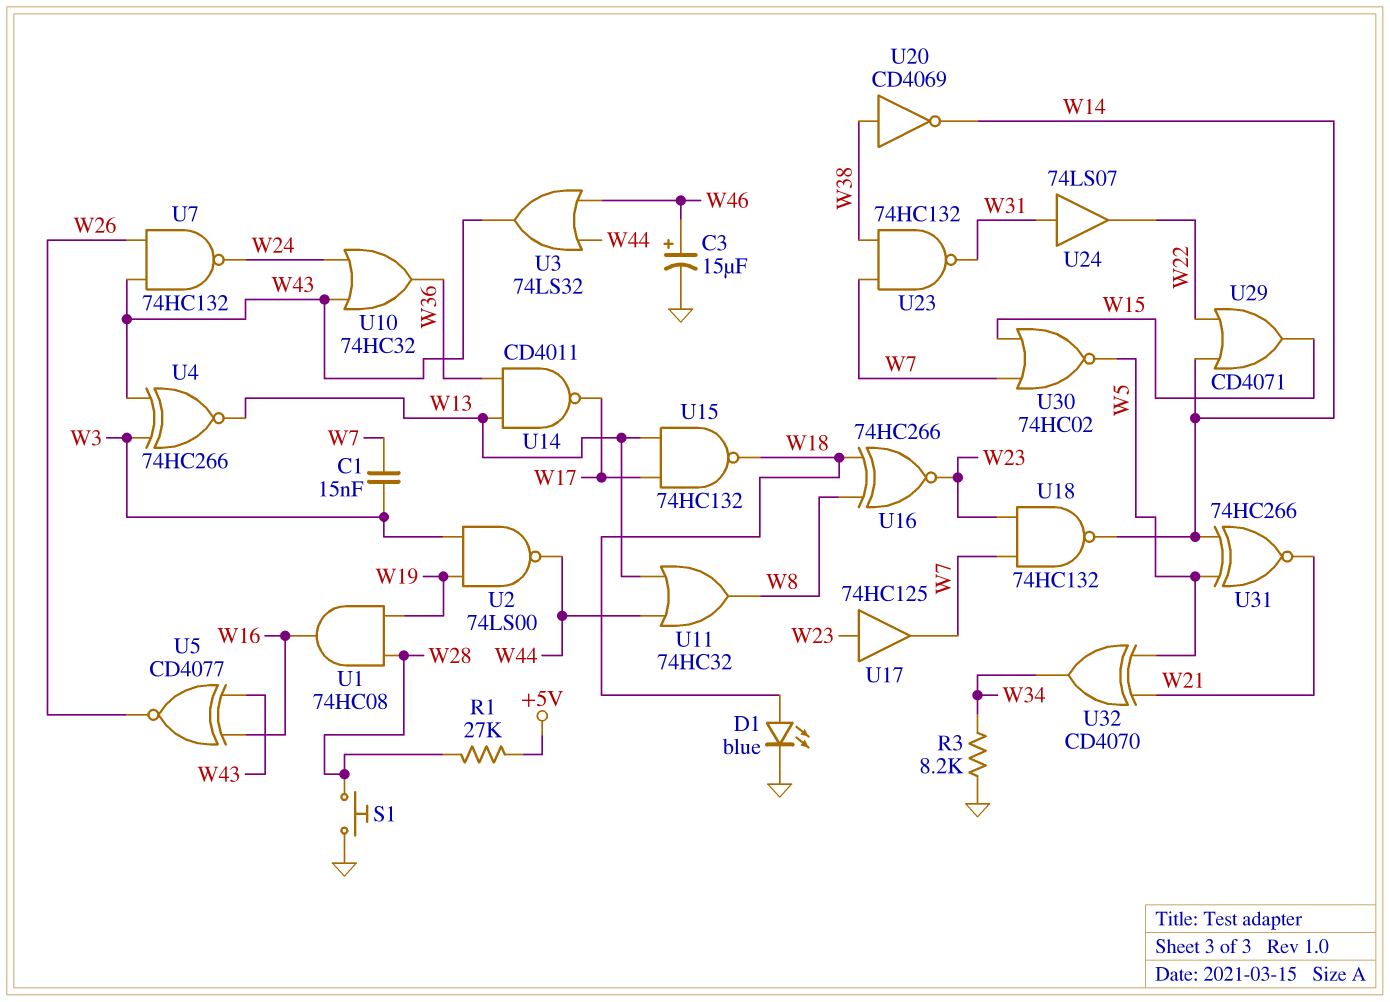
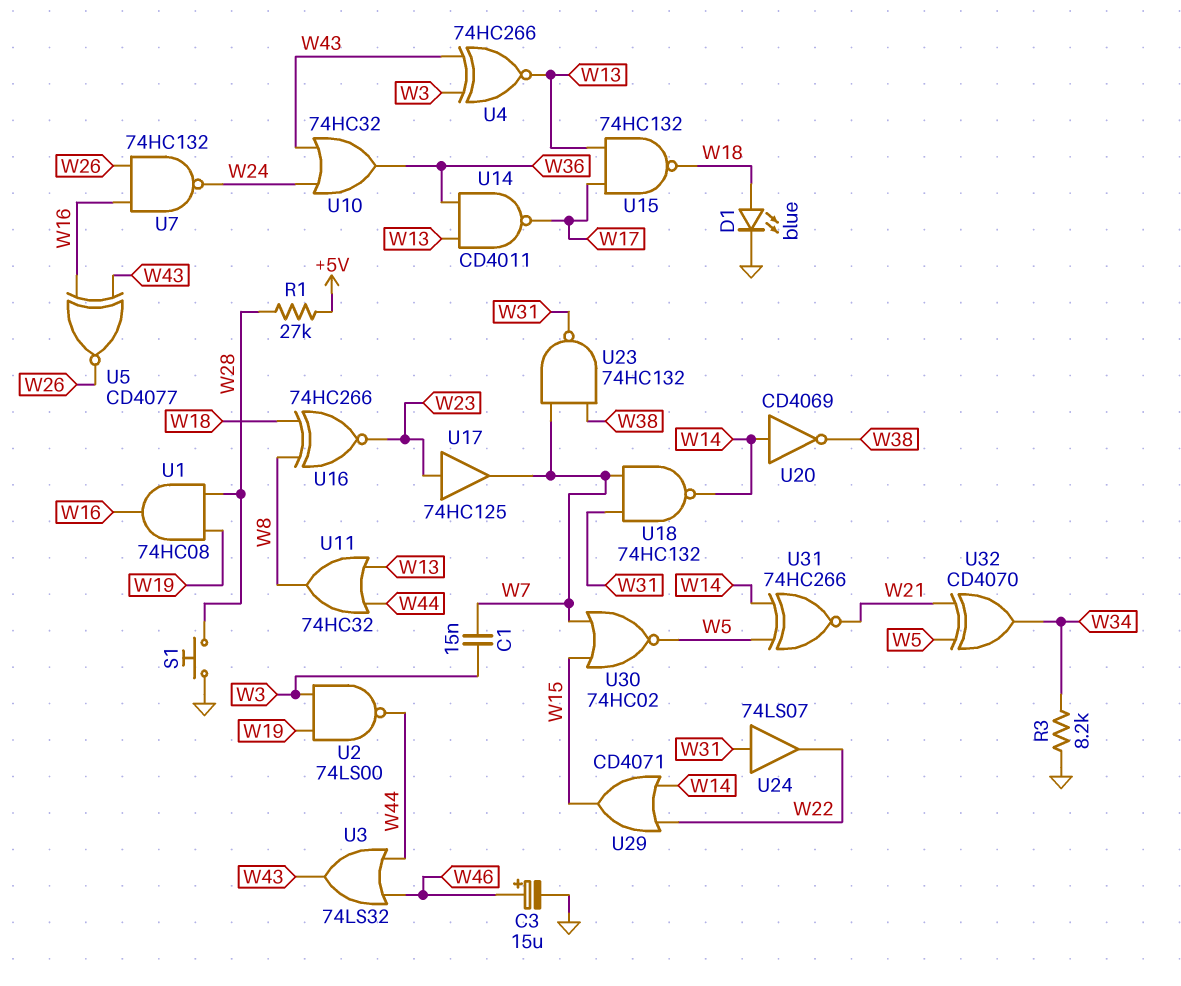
U7: NAND 74HC132 (in W26, in W43, out W24) -> NAND 74HC132 (in W16, in W26, out W24)
U18: NAND 74HC132 (in W7, in W23, out W14) -> NAND 74HC132 (in W7, in W31, out W14)
U20: NOT CD4069 (in W38, out W14) -> NOT CD4069 (in W14, out W38)

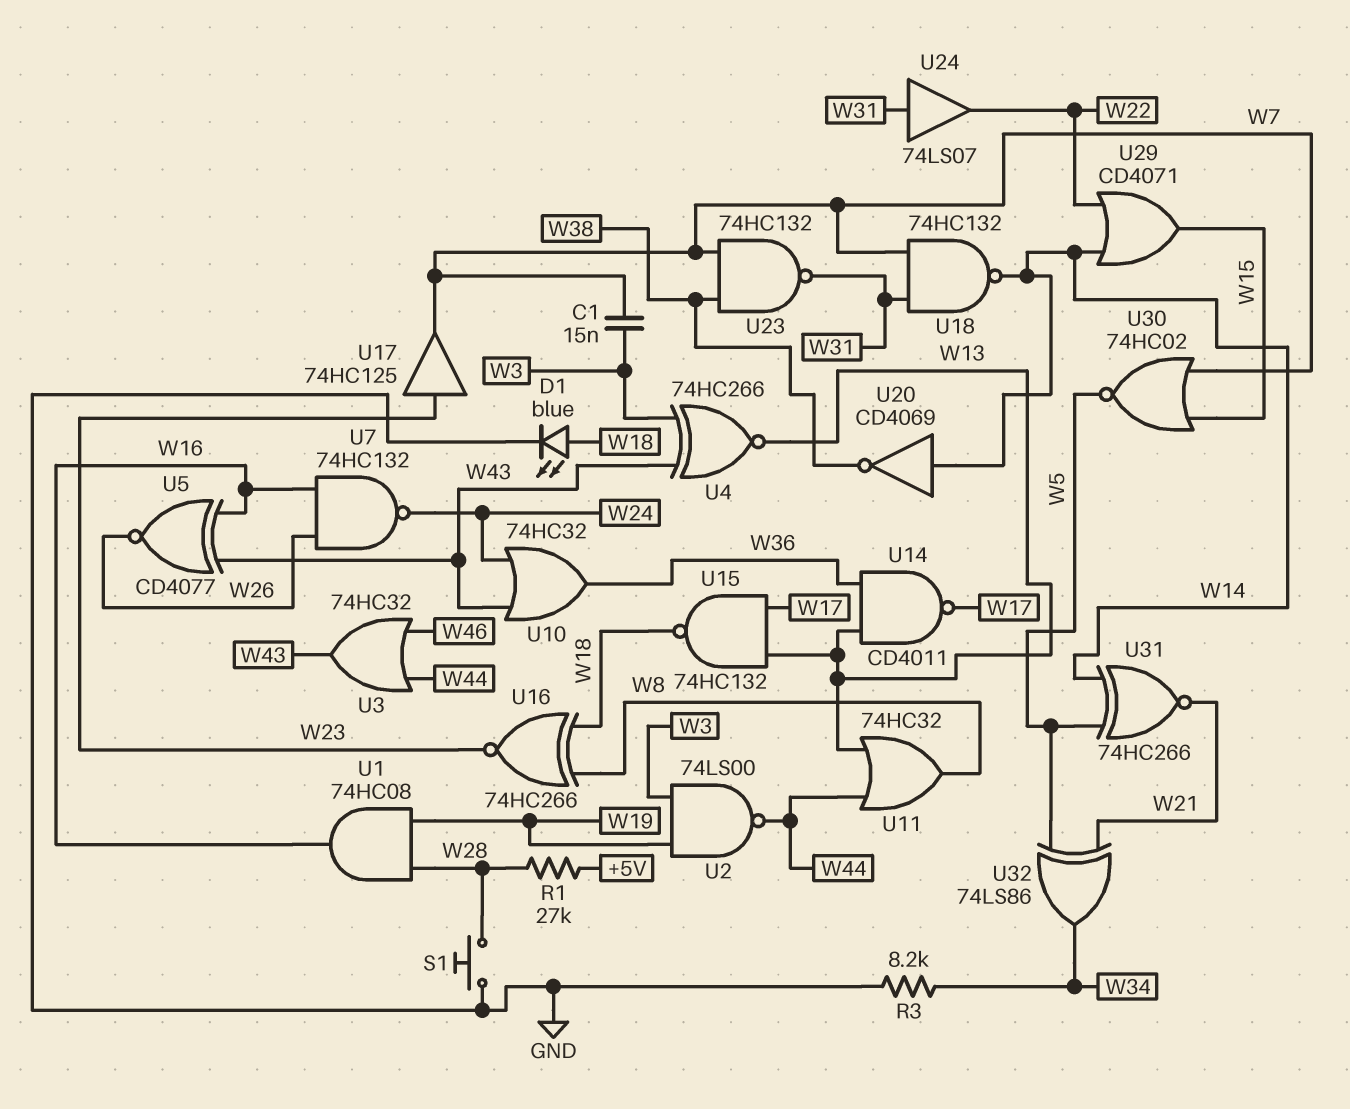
C3: 15uF (plus W46, minus GND) -> none
U3: OR 74LS32 (in W44, in W46, out W43) -> OR 74HC32 (in W44, in W46, out W43)
U32: XOR CD4070 (in W5, in W21, out W34) -> XOR 74LS86 (in W5, in W21, out W34)

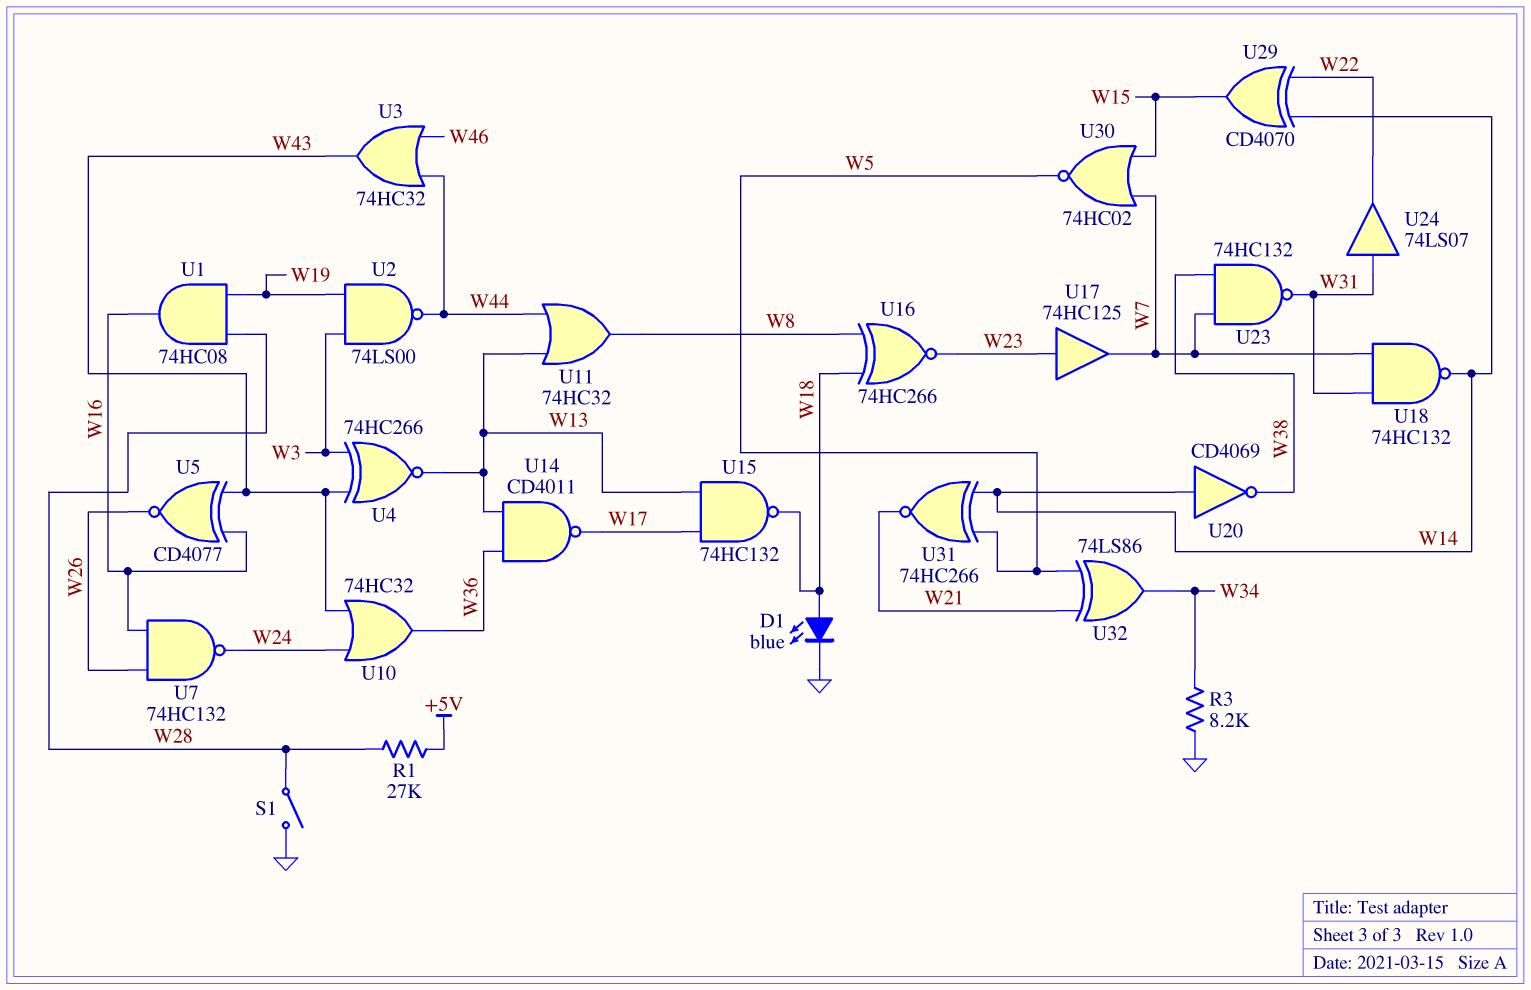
C1: 15nF (W3, W7) -> none
S1: button (GND, W28) -> switch (GND, W28)
U29: OR CD4071 (in W14, in W22, out W15) -> XOR CD4070 (in W14, in W22, out W15)

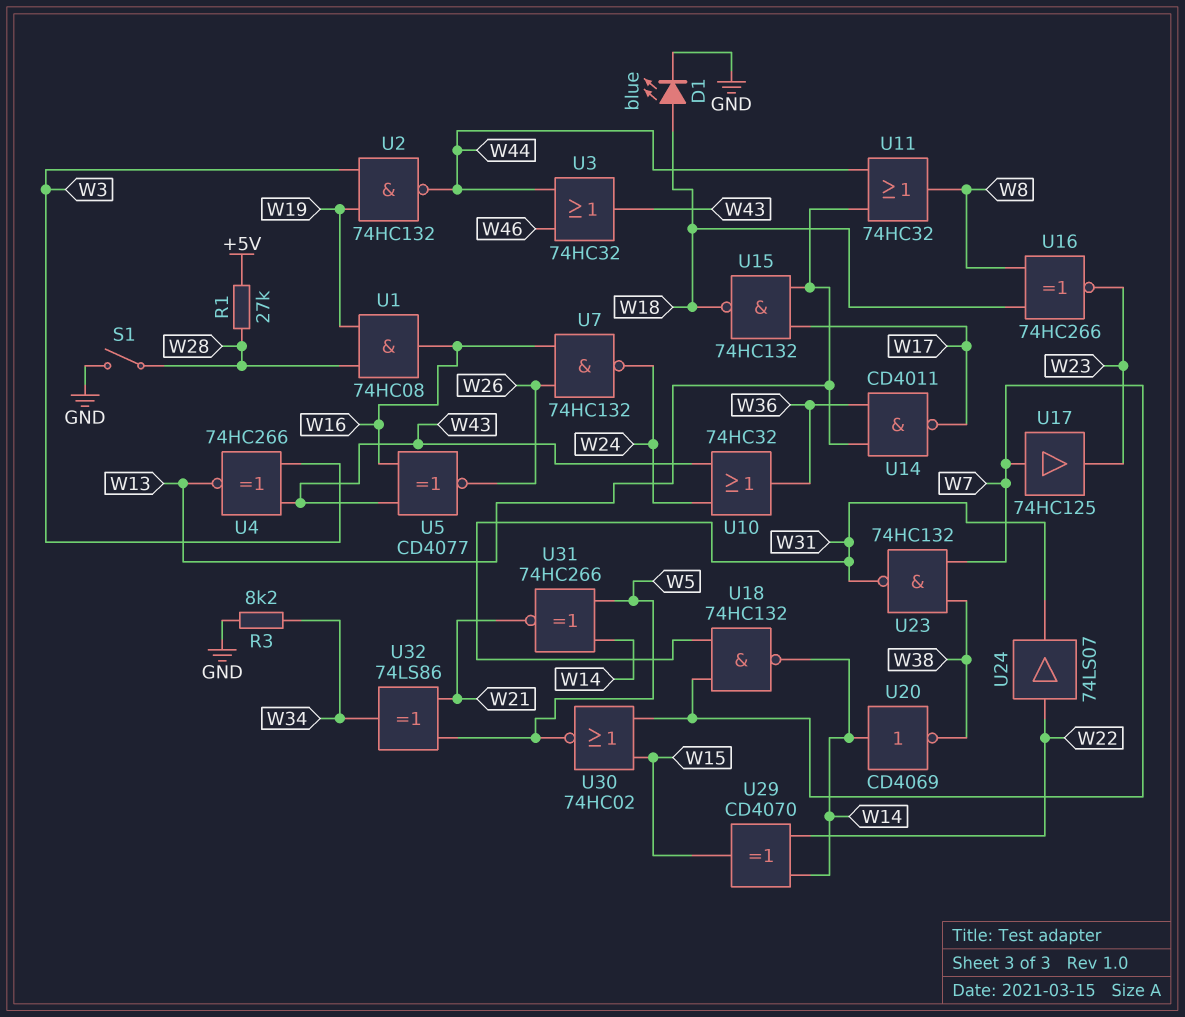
U2: NAND 74LS00 (in W3, in W19, out W44) -> NAND 74HC132 (in W3, in W19, out W44)
U17: buffer 74HC125 (in W23, out W7) -> buffer 74HC125 (in W7, out W23)
U24: buffer 74LS07 (in W31, out W22) -> buffer 74LS07 (in W22, out W31)

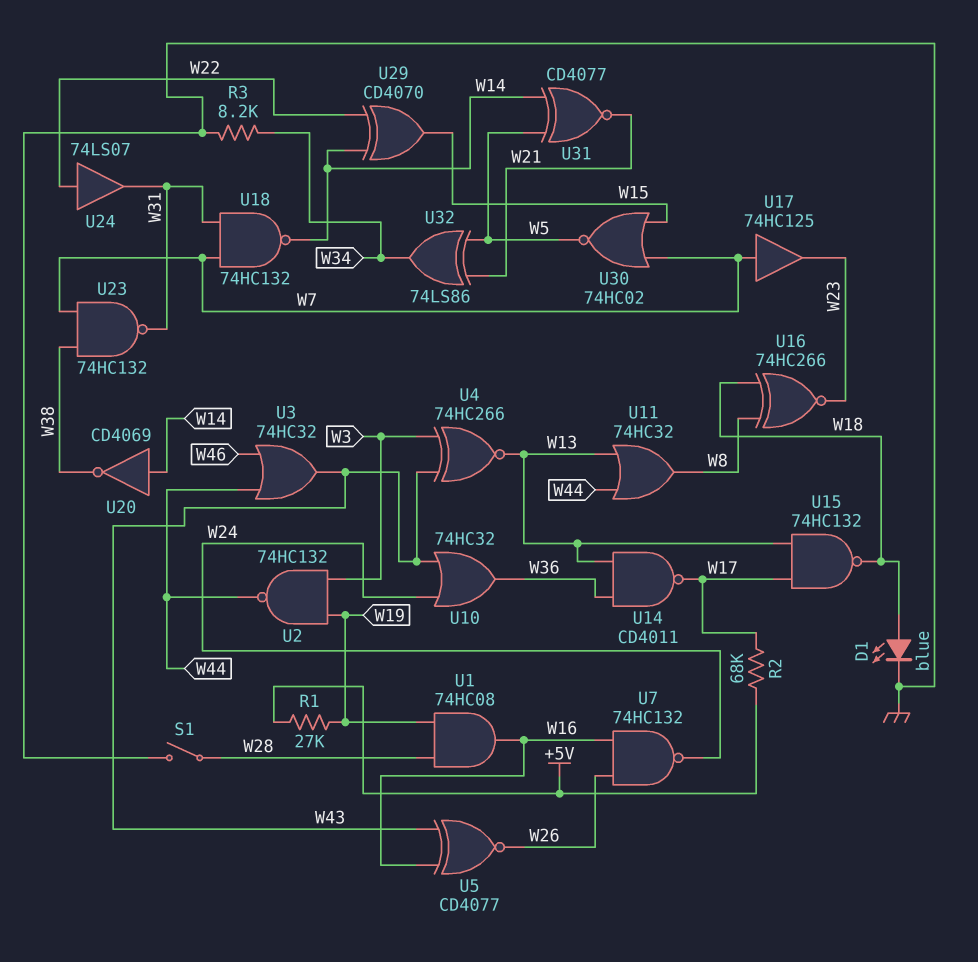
R1: 27k (+5V, W28) -> 27k (+5V, W19)
R2: none -> 68k (+5V, W17)
U31: XNOR 74HC266 (in W5, in W14, out W21) -> XNOR CD4077 (in W5, in W14, out W21)

